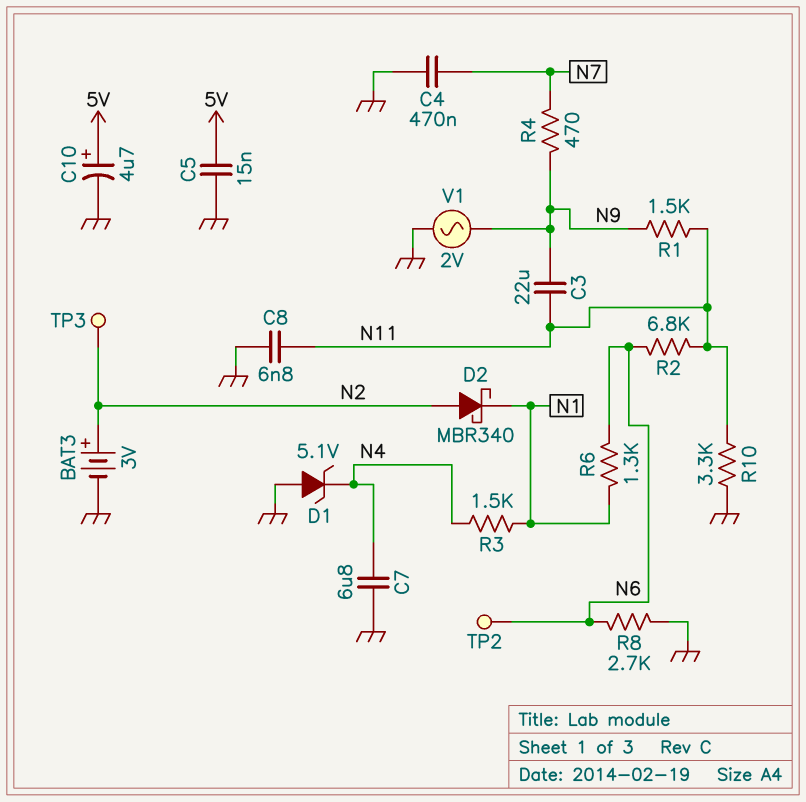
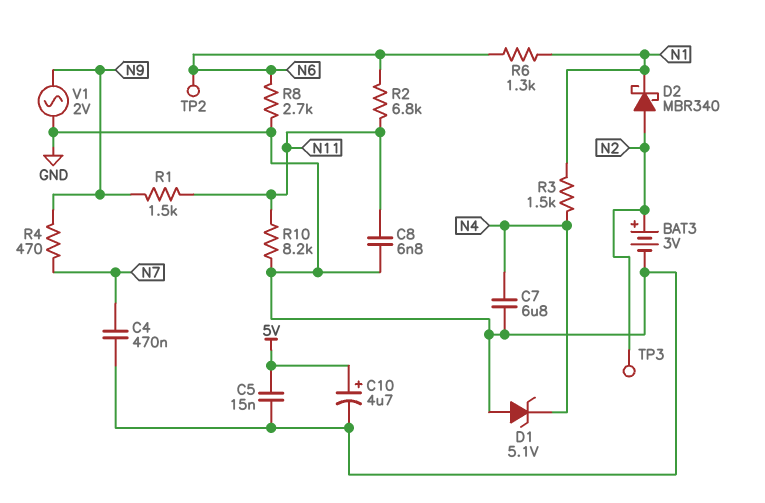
C3: 22uF (N9, N11) -> none
R10: 3.3k (GND, N11) -> 8.2k (GND, N11)

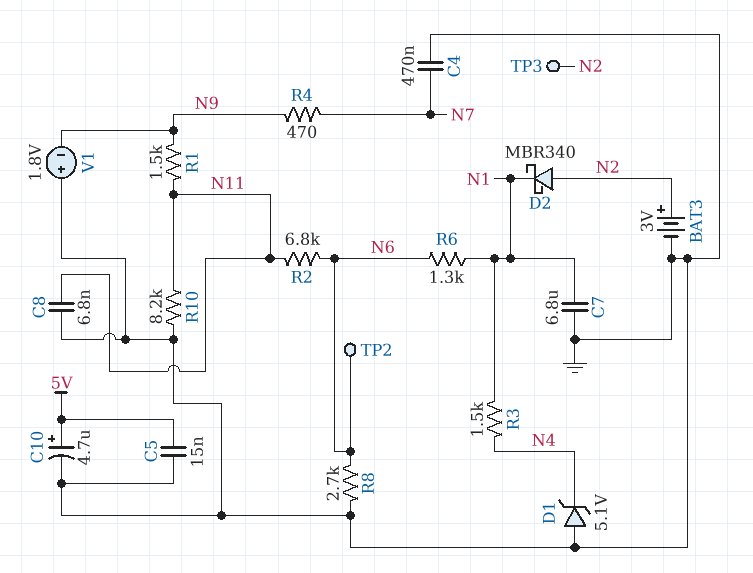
C7: 6.8uF (GND, N4) -> 6.8uF (GND, N1)
V1: AC 2V (GND, N9) -> 1.8V (plus GND, minus N9)

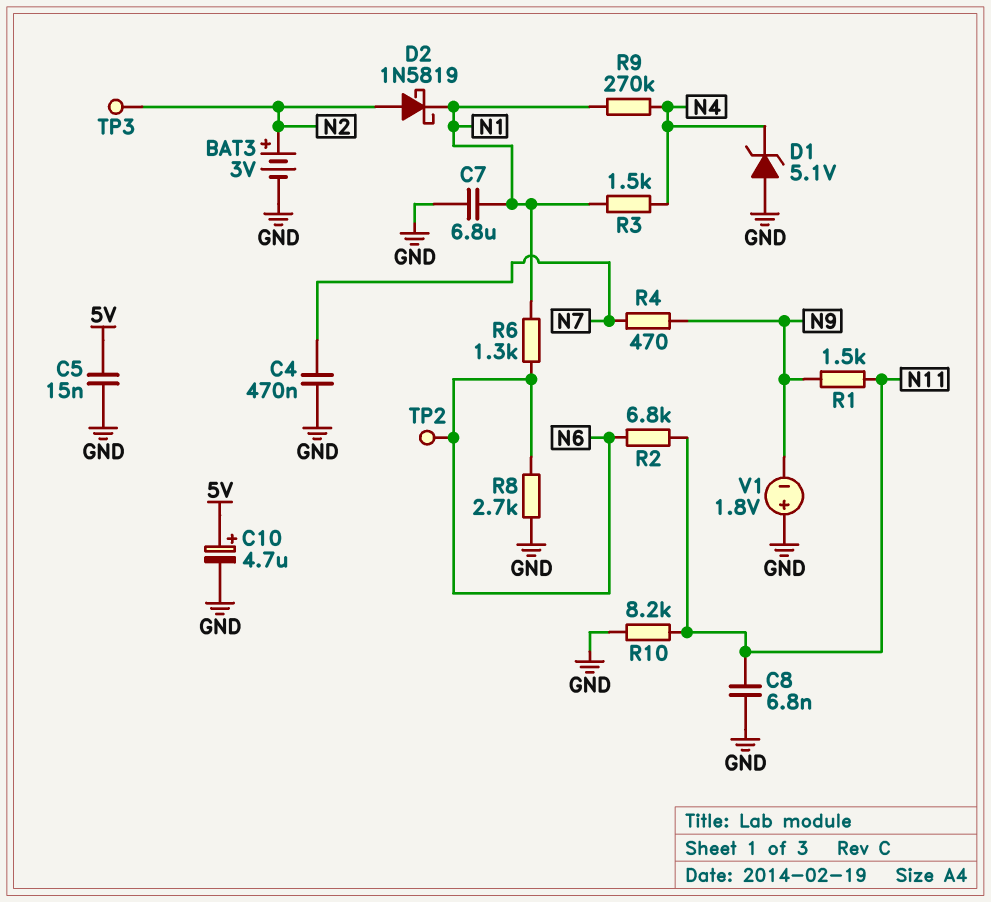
D2: schottky MBR340 (A N2, K N1) -> schottky 1N5819 (A N2, K N1)
R9: none -> 270k (N1, N4)

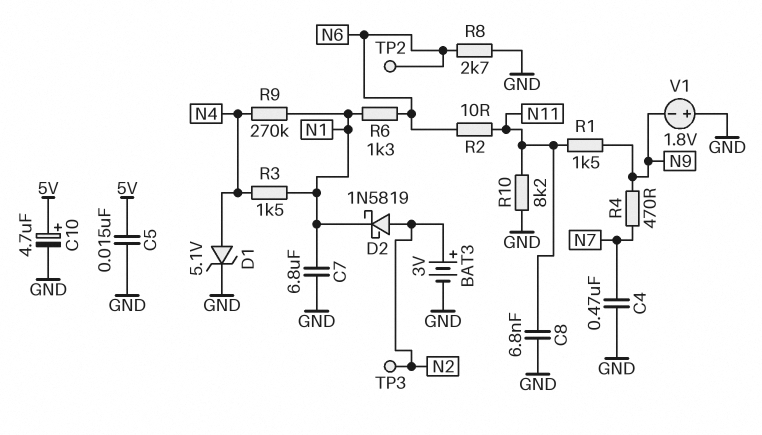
D1: zener 5.1V (A GND, K N4) -> zener 5.1V (A N4, K GND)
R2: 6.8k (N6, N11) -> 10 (N6, N11)

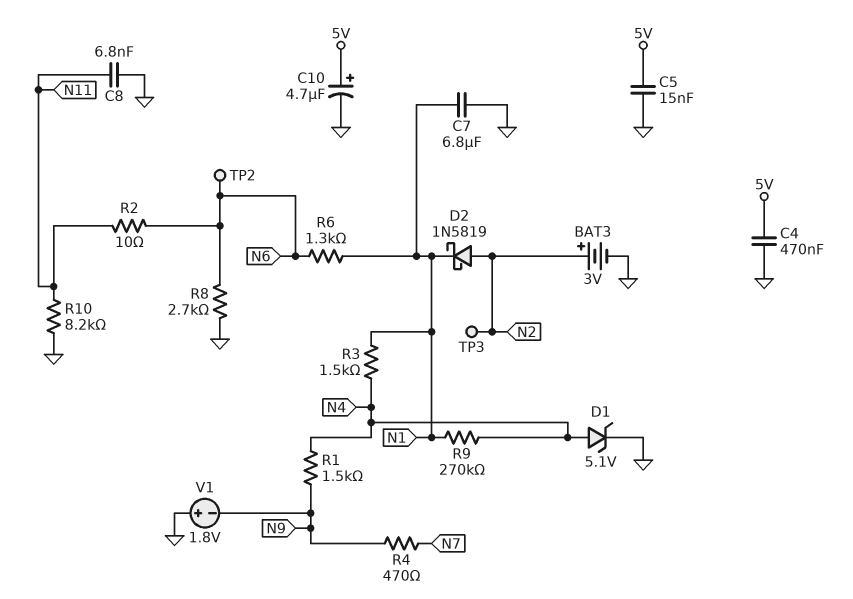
C4: 470nF (GND, N7) -> 470nF (5V, GND)
R1: 1.5k (N9, N11) -> 1.5k (N4, N9)

